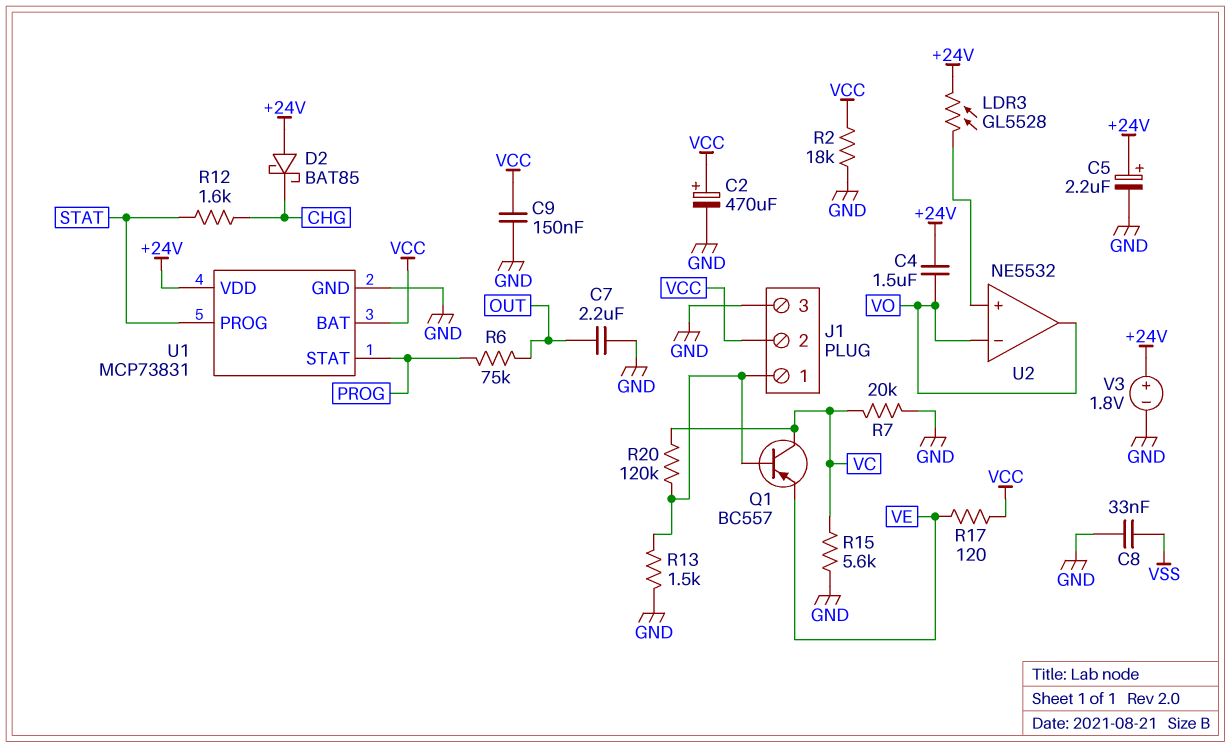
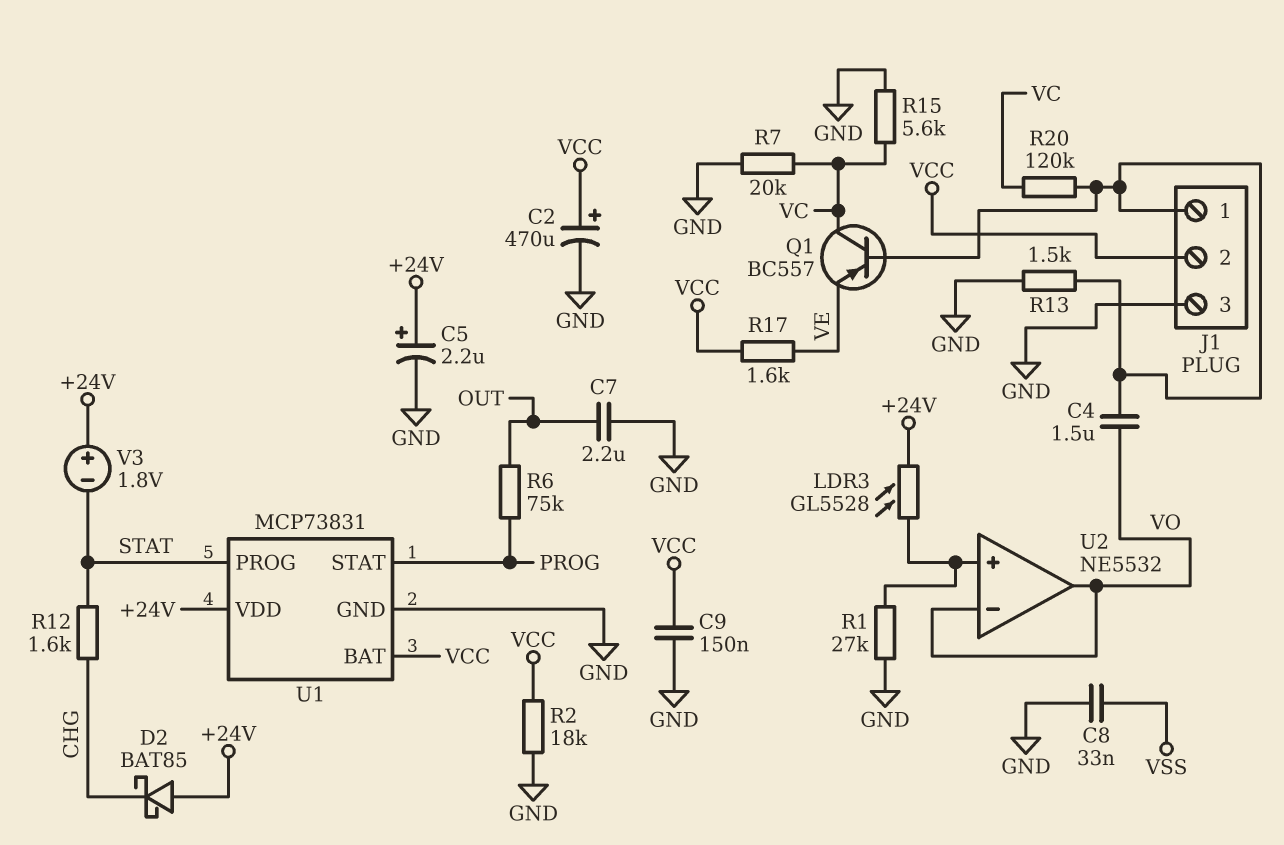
C4: 1.5uF (+24V, VO) -> 1.5uF (J1/1, VO)
R1: none -> 27k (GND, U2/in+)
R17: 120 (VCC, VE) -> 1.6k (VCC, VE)
V3: 1.8V (plus +24V, minus GND) -> 1.8V (plus +24V, minus STAT)

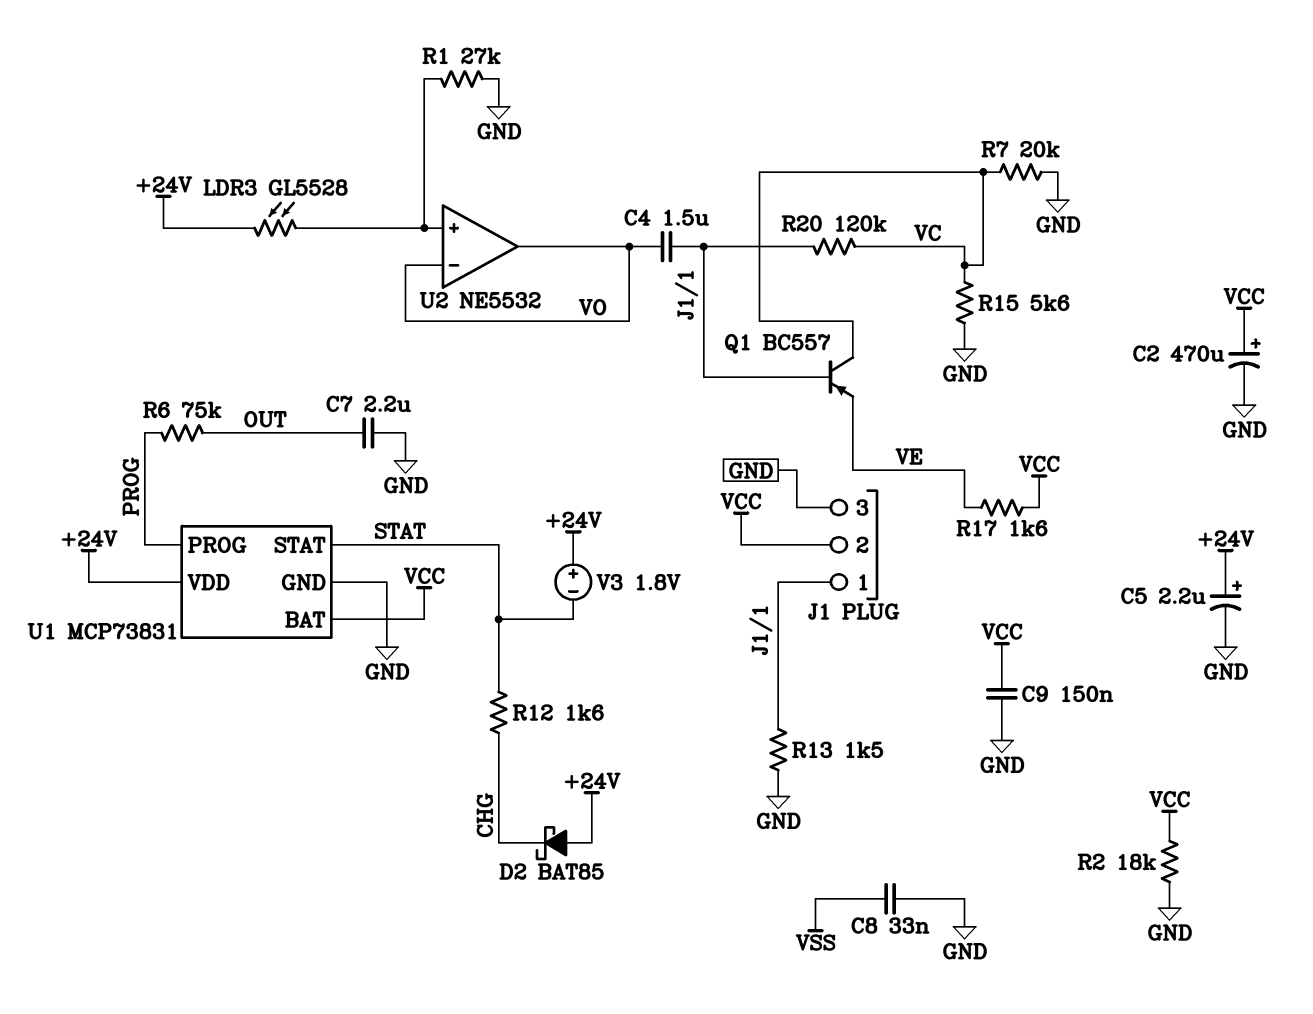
U1 pin PROG: STAT -> PROG
U1 pin STAT: PROG -> STAT

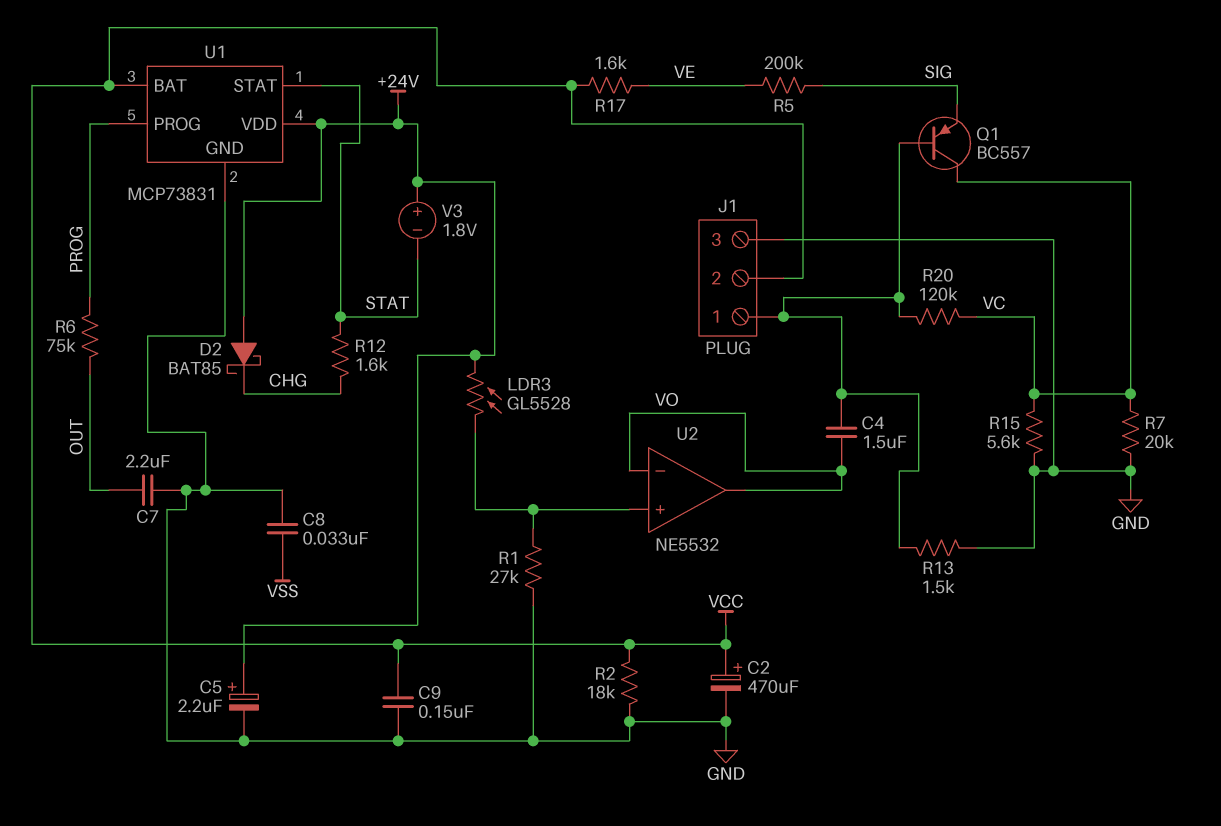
Q1: PNP BC557 (B J1/1, C VC, E VE) -> PNP BC557 (B J1/1, C VC, E SIG)
R5: none -> 200k (SIG, VE)

